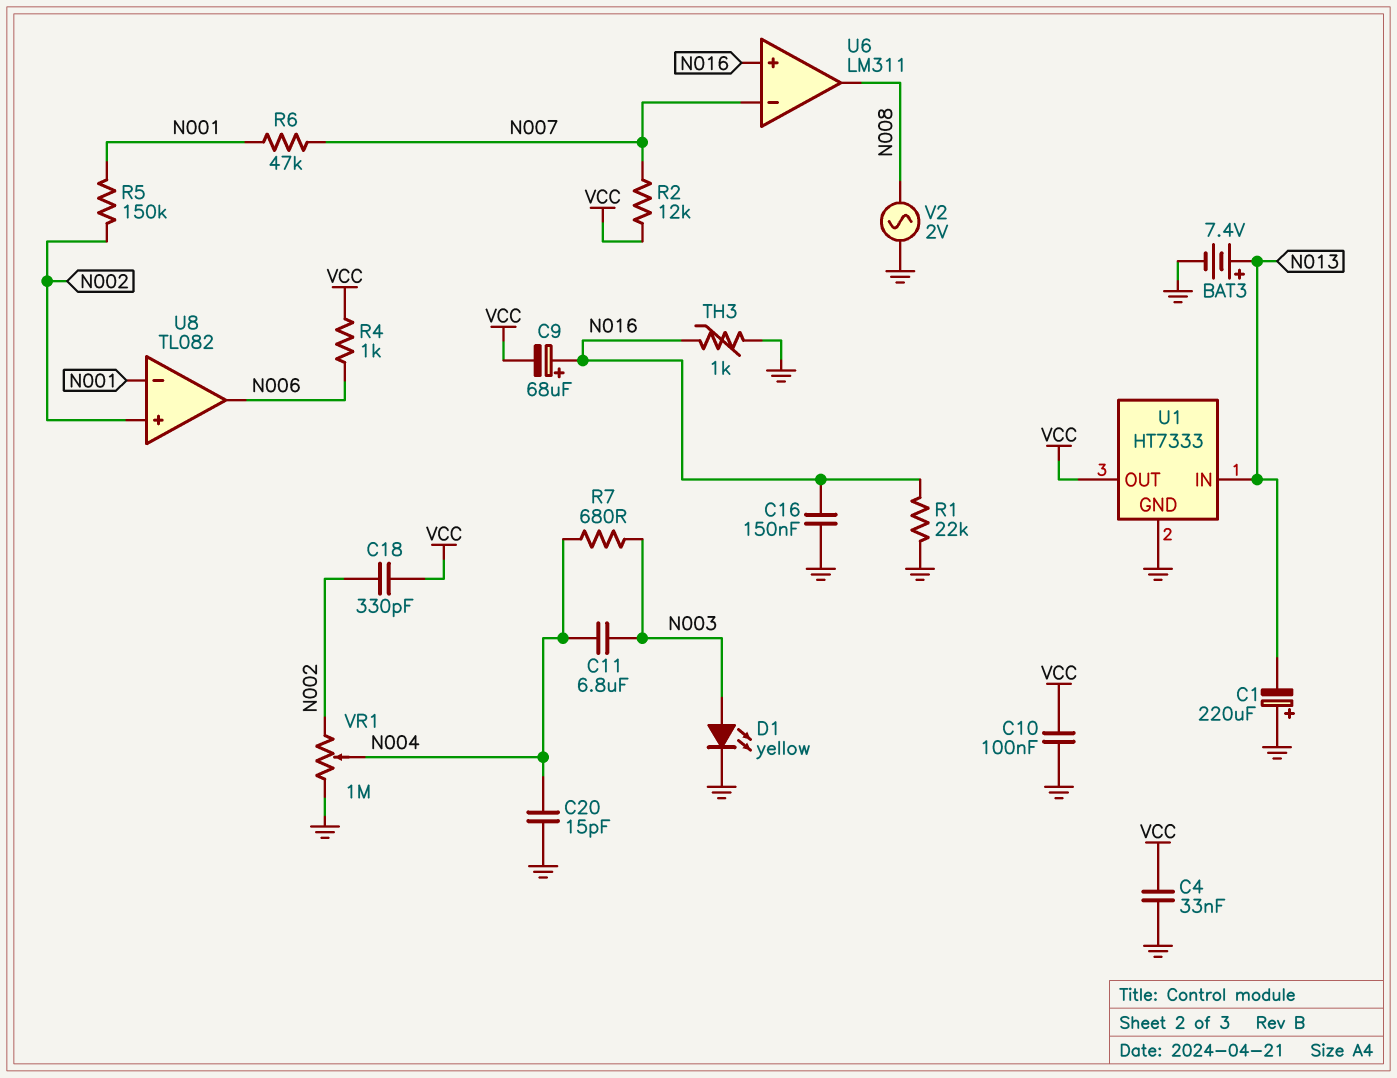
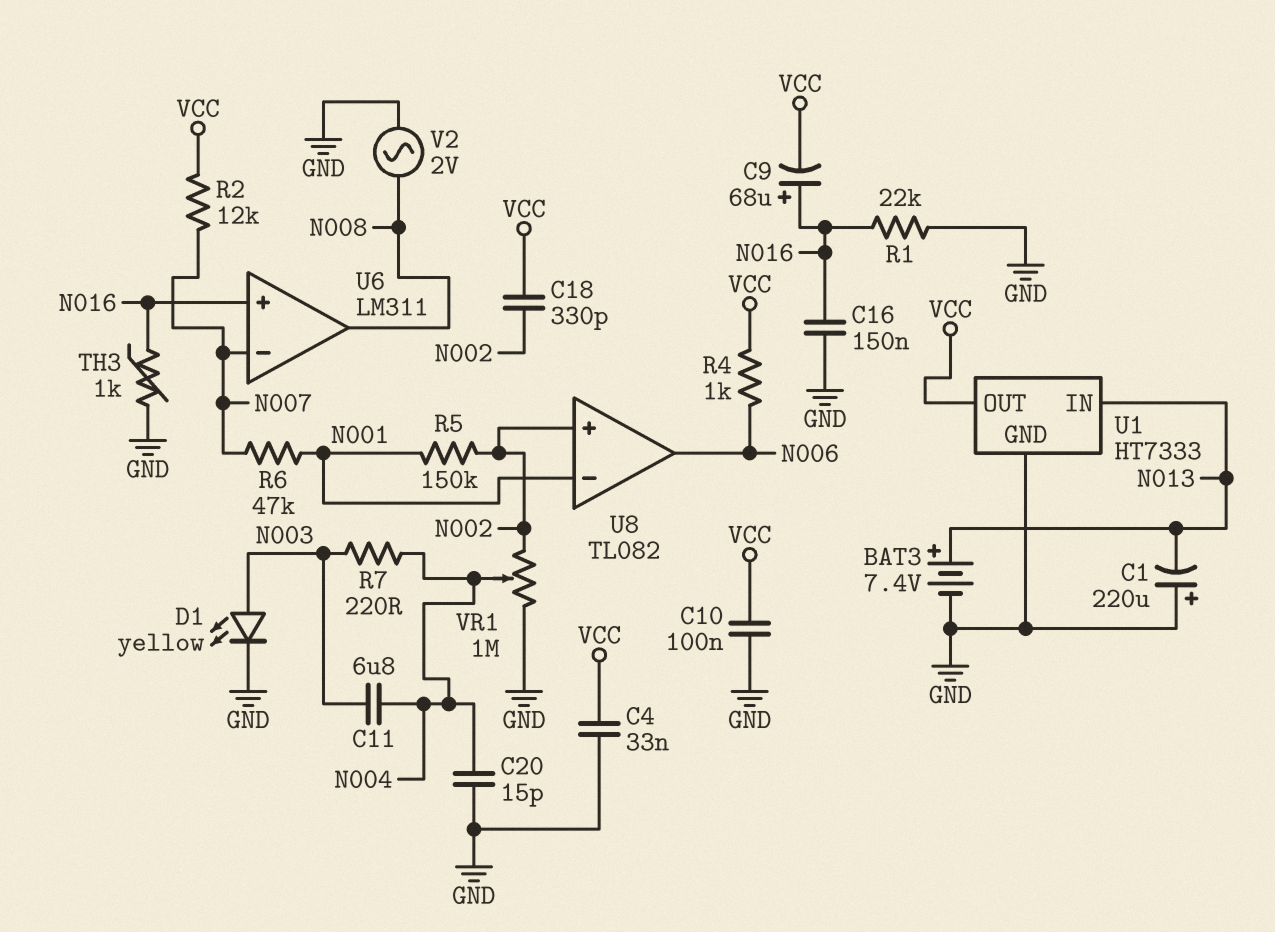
R7: 680 (N003, N004) -> 220 (N003, N004)

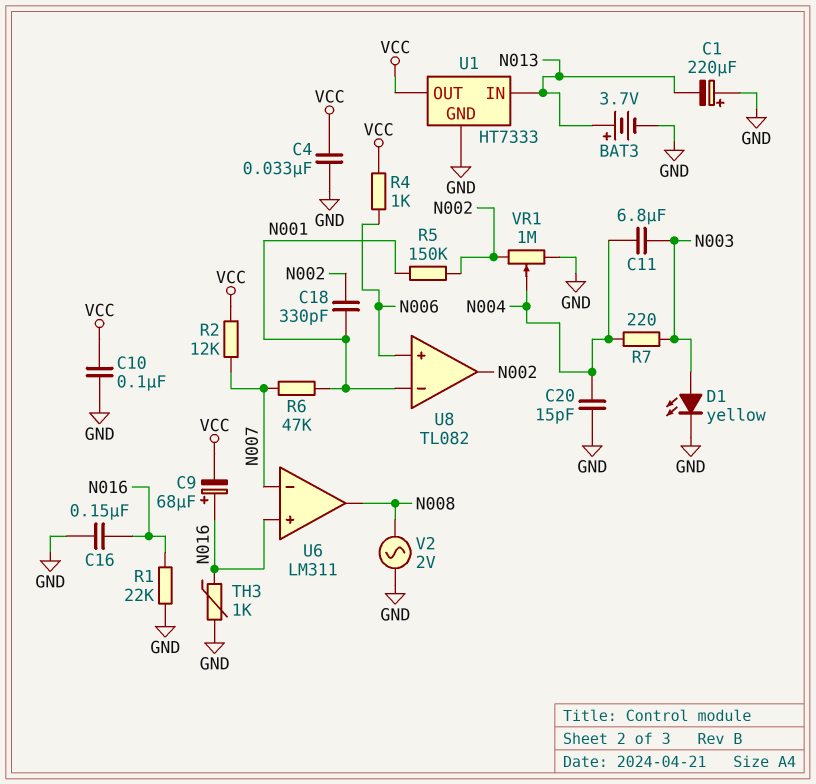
BAT3: 7.4V (plus N013, minus GND) -> 3.7V (plus N013, minus GND)
C18: 330pF (N002, VCC) -> 330pF (N001, N002)
U8 pin in+: N002 -> N006
U8 pin out: N006 -> N002

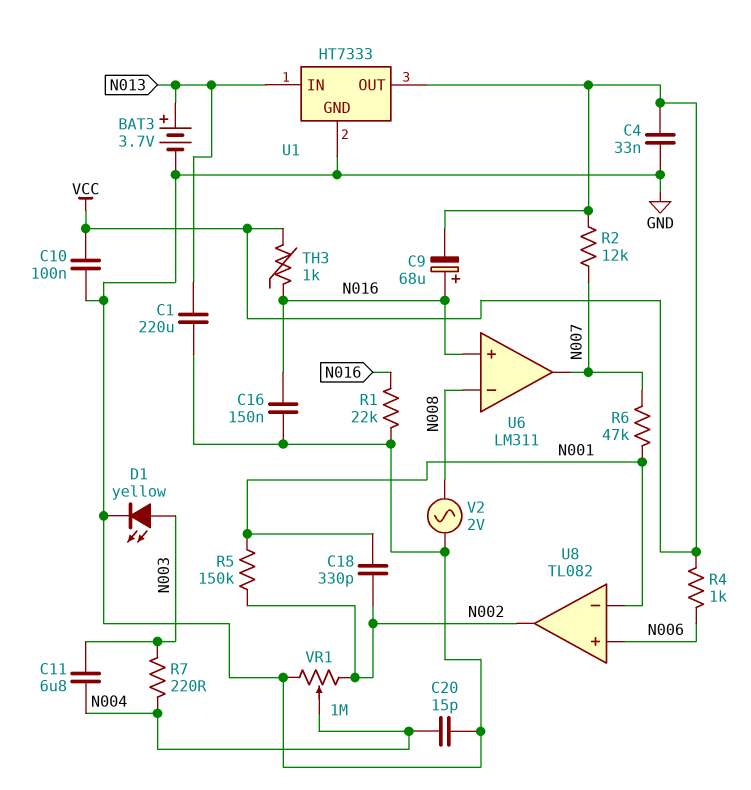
C1: 220uF (plus GND, minus N013) -> 220uF (GND, N013)
TH3: 1k (GND, N016) -> 1k (N016, VCC)
U6 pin in-: N007 -> N008
U6 pin out: N008 -> N007

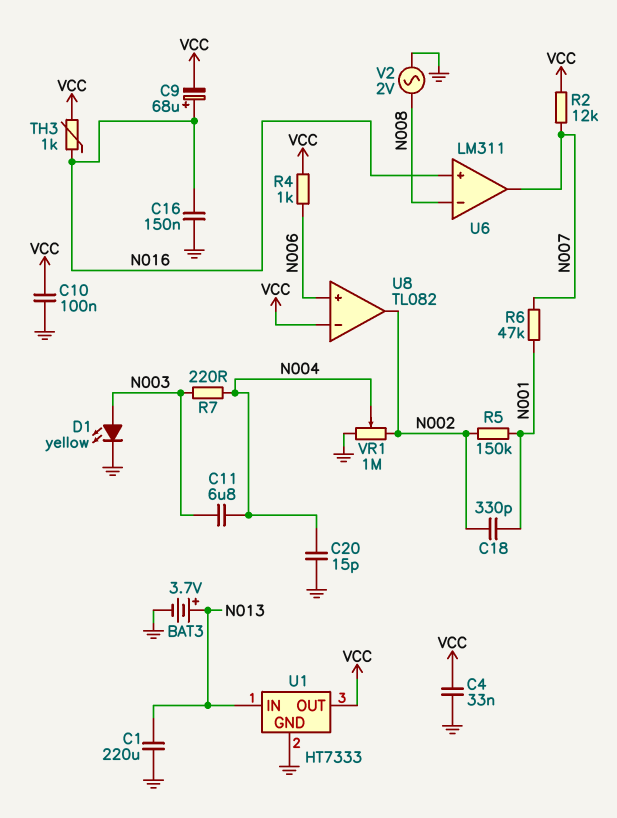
R1: 22k (GND, N016) -> none
U8 pin in-: N001 -> VCC

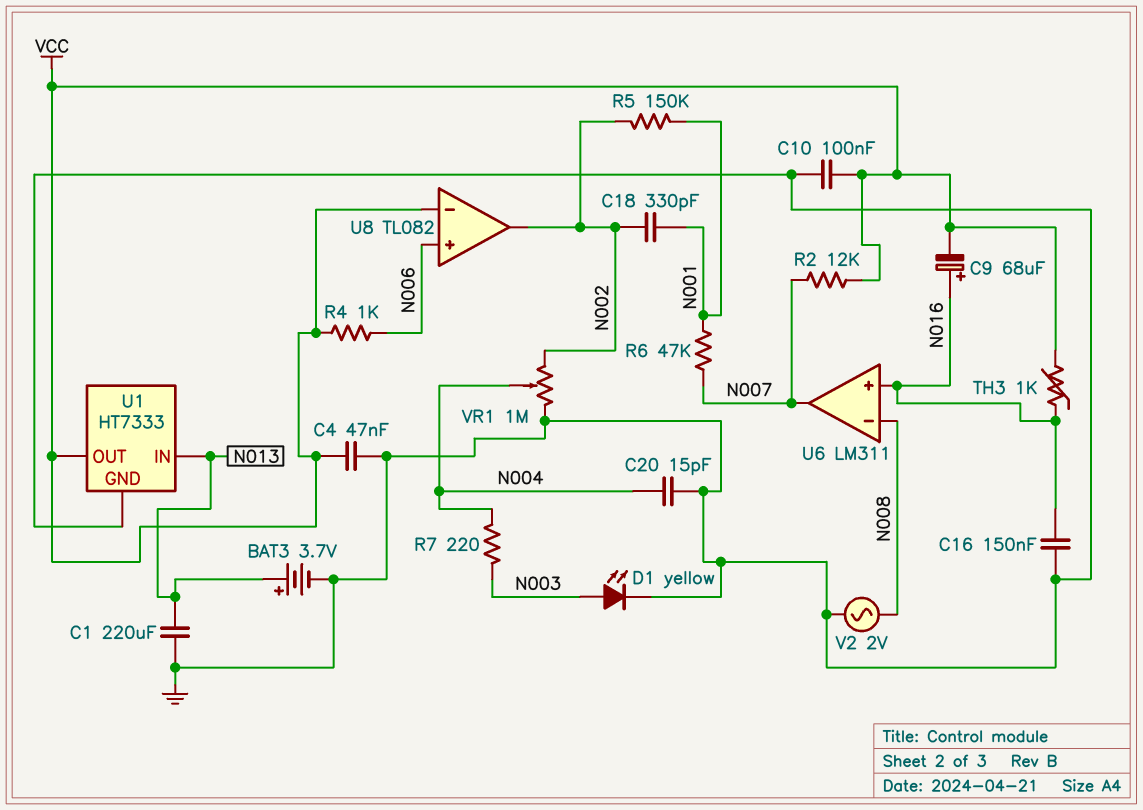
C4: 33nF (GND, VCC) -> 47nF (GND, VCC)
C11: 6.8uF (N003, N004) -> none

